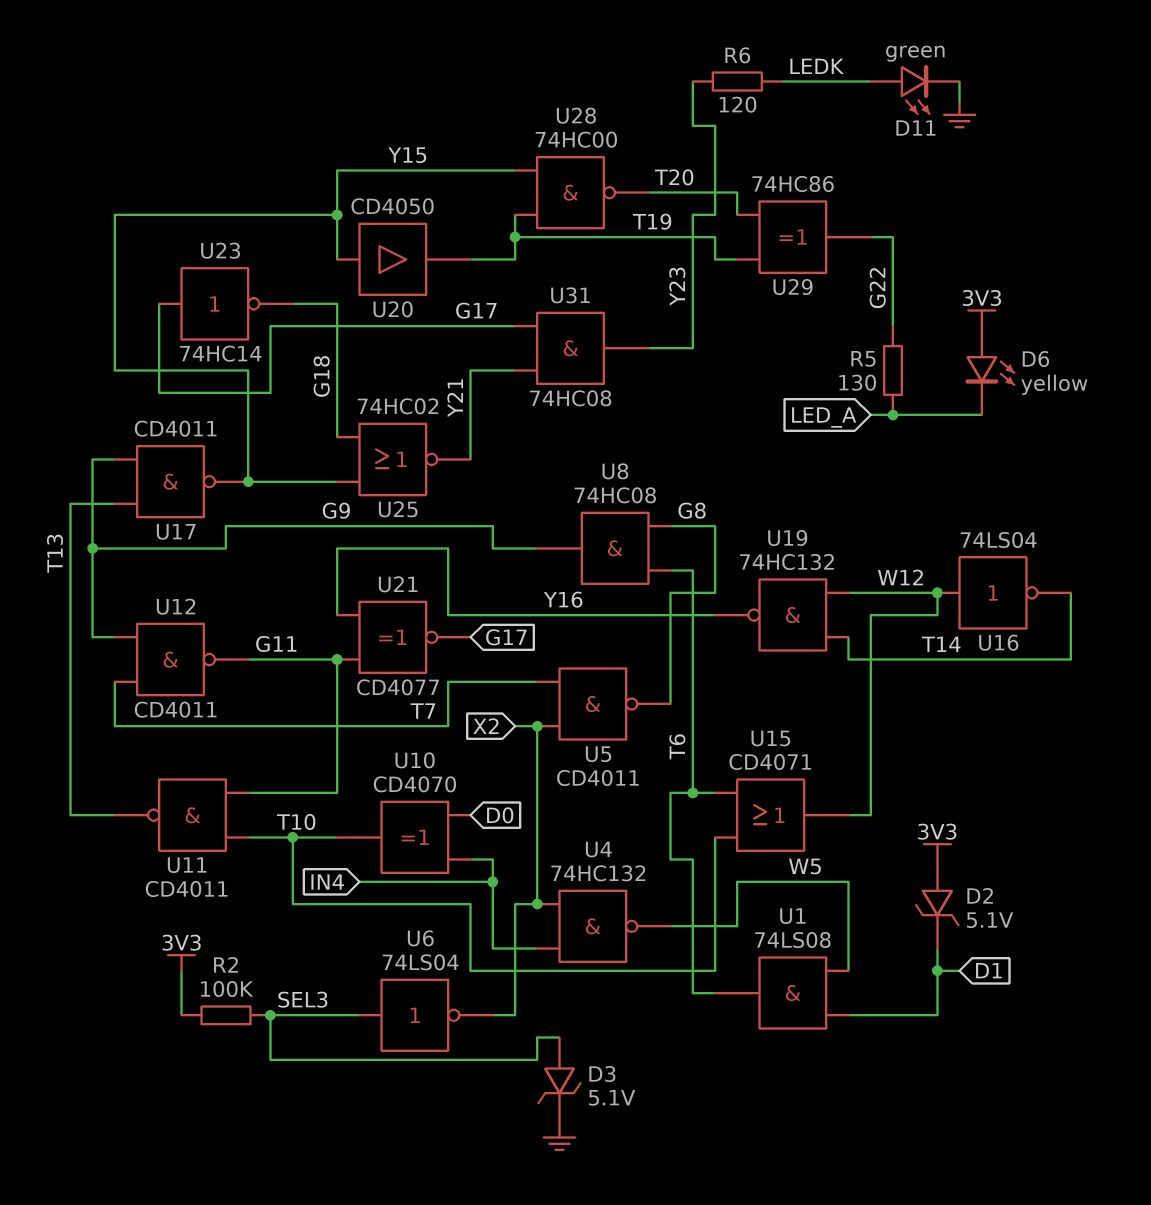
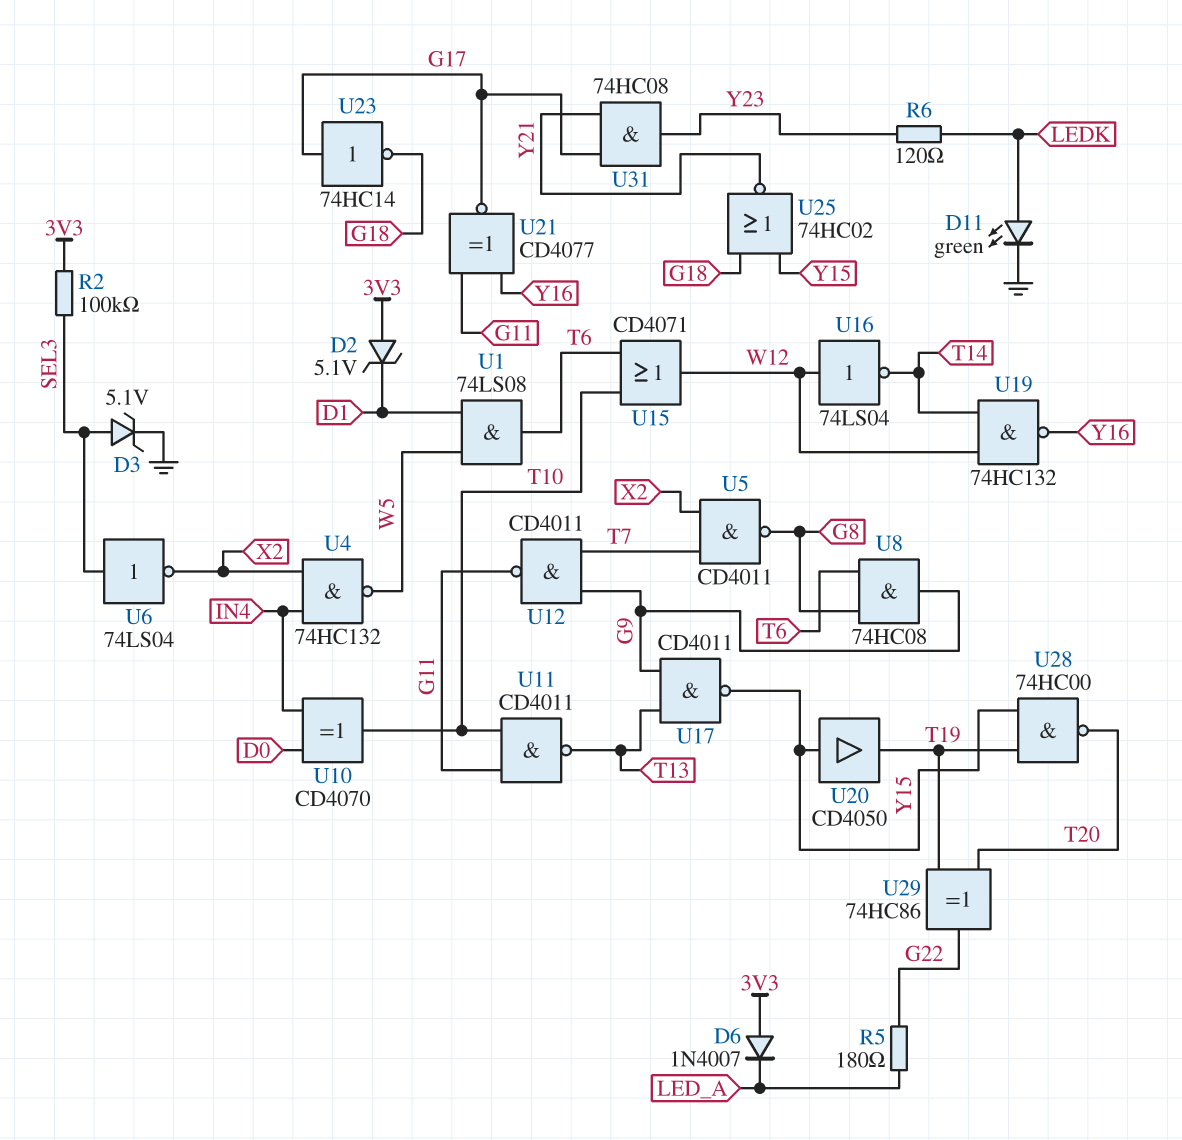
D6: LED yellow (A 3V3, K LED_A) -> diode 1N4007 (A 3V3, K LED_A)
R5: 130 (G22, LED_A) -> 180 (G22, LED_A)

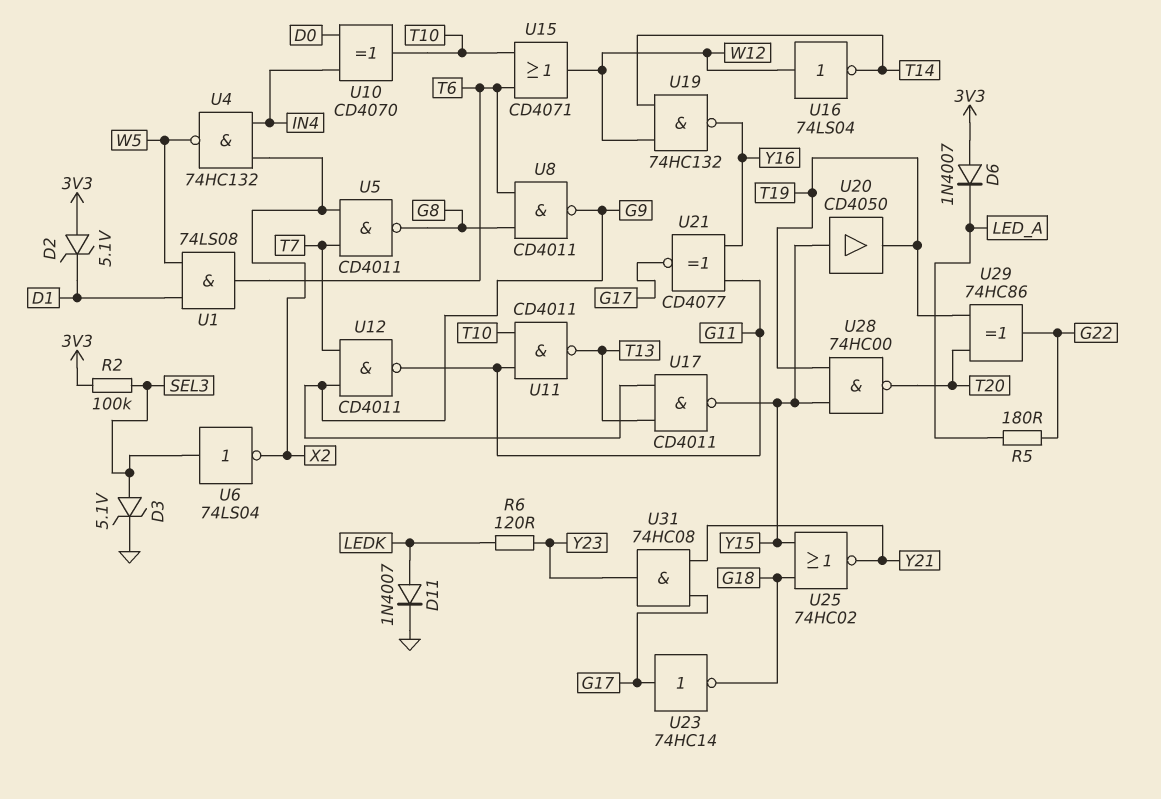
D11: LED green (A LEDK, K GND) -> diode 1N4007 (A LEDK, K GND)
U8: AND 74HC08 (in G8, in T6, out G9) -> NAND CD4011 (in G8, in T6, out G9)

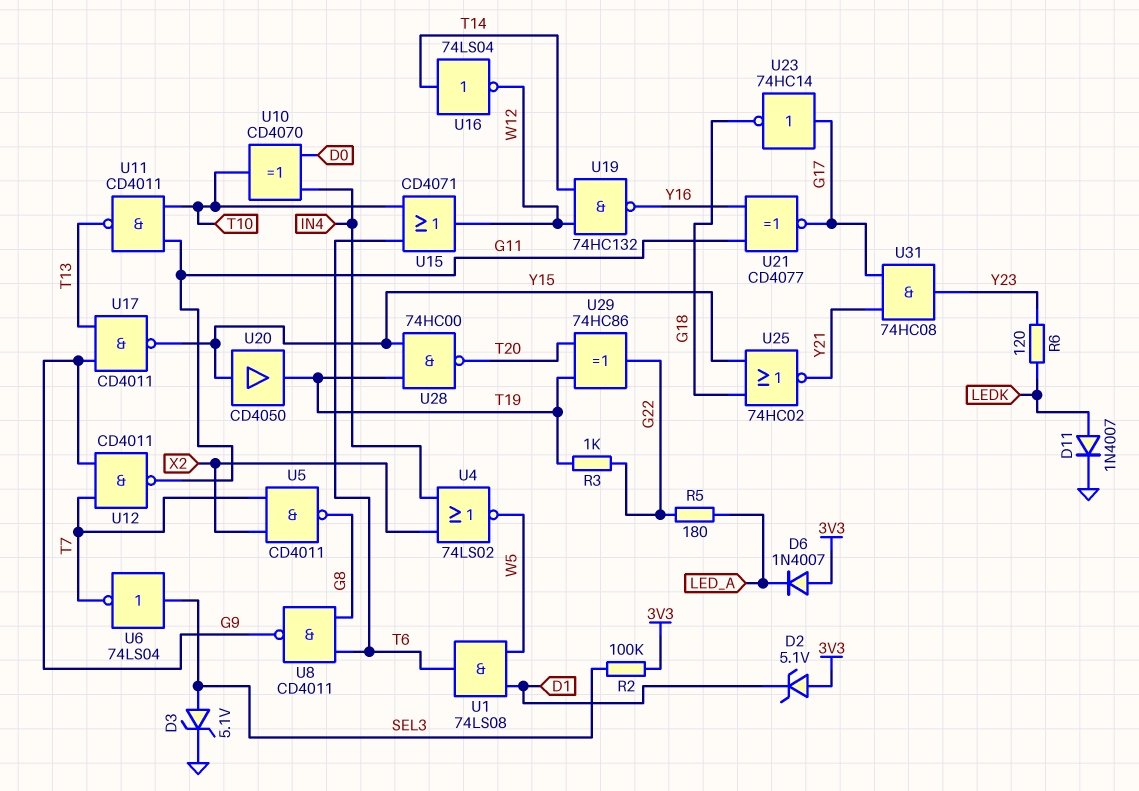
R3: none -> 1k (G22, T19)
U4: NAND 74HC132 (in IN4, in X2, out W5) -> NOR 74LS02 (in IN4, in X2, out W5)
U6: NOT 74LS04 (in SEL3, out X2) -> NOT 74LS04 (in SEL3, out T7)
U16: NOT 74LS04 (in W12, out T14) -> NOT 74LS04 (in T14, out W12)

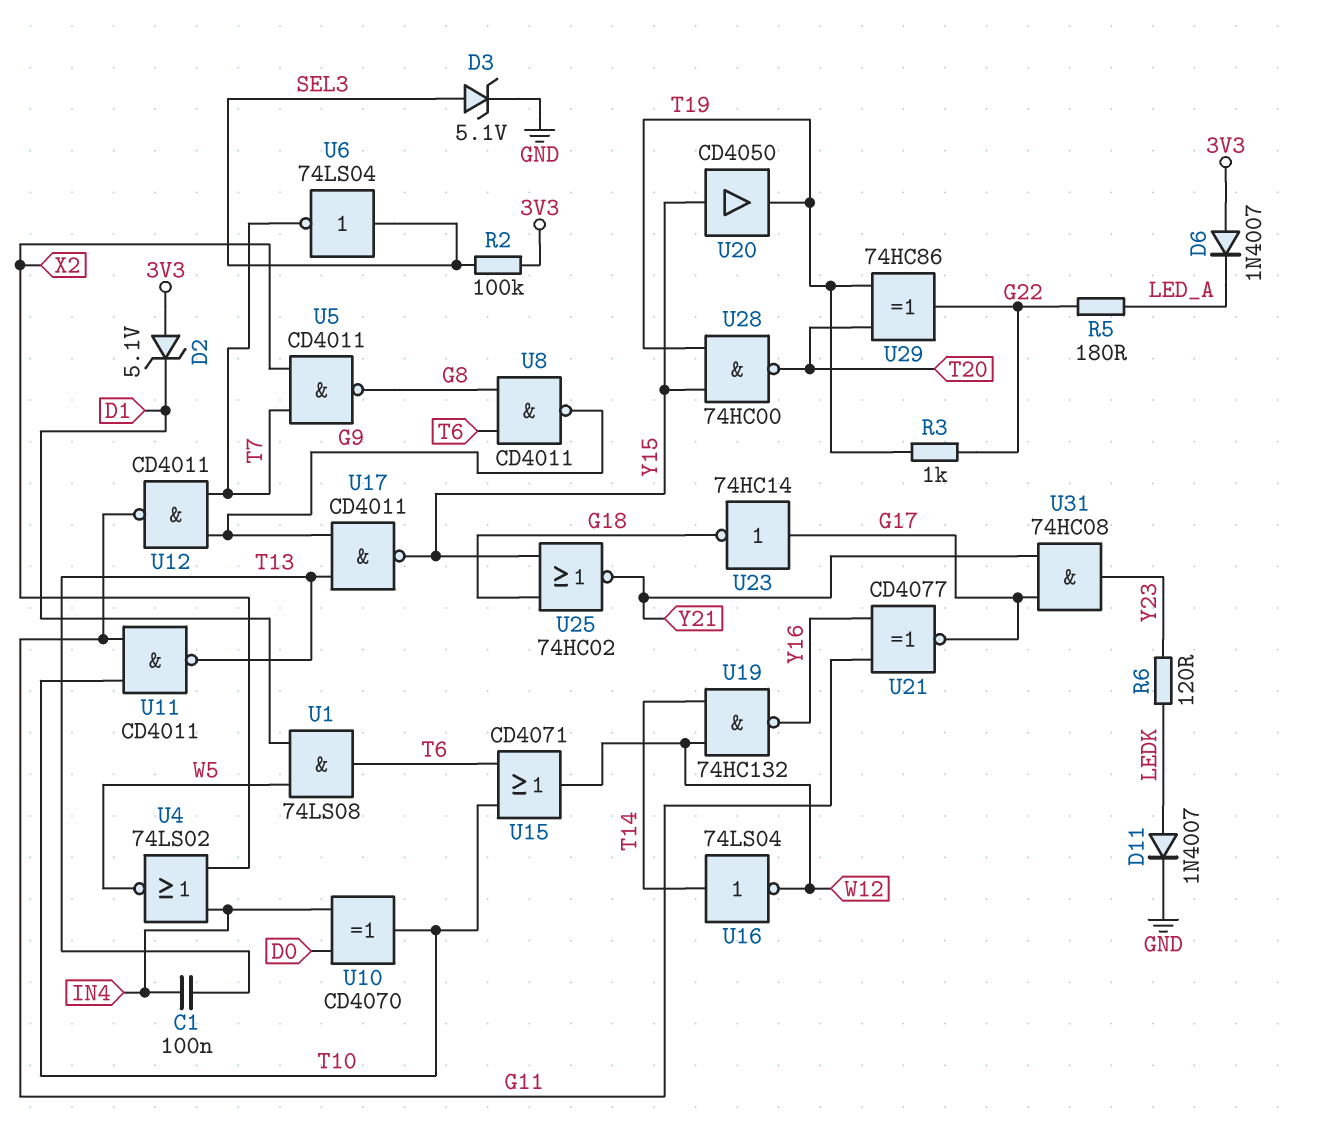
C1: none -> 100nF (IN4, T13)

